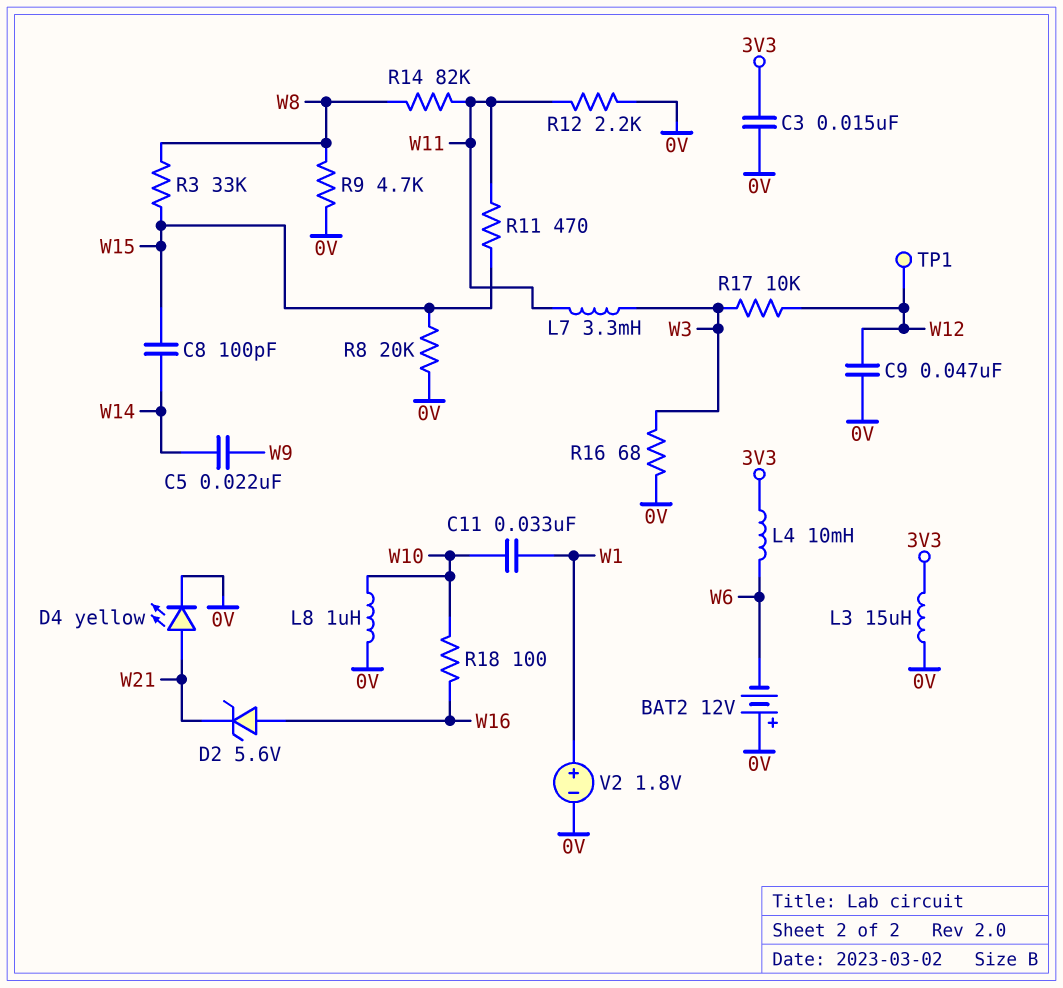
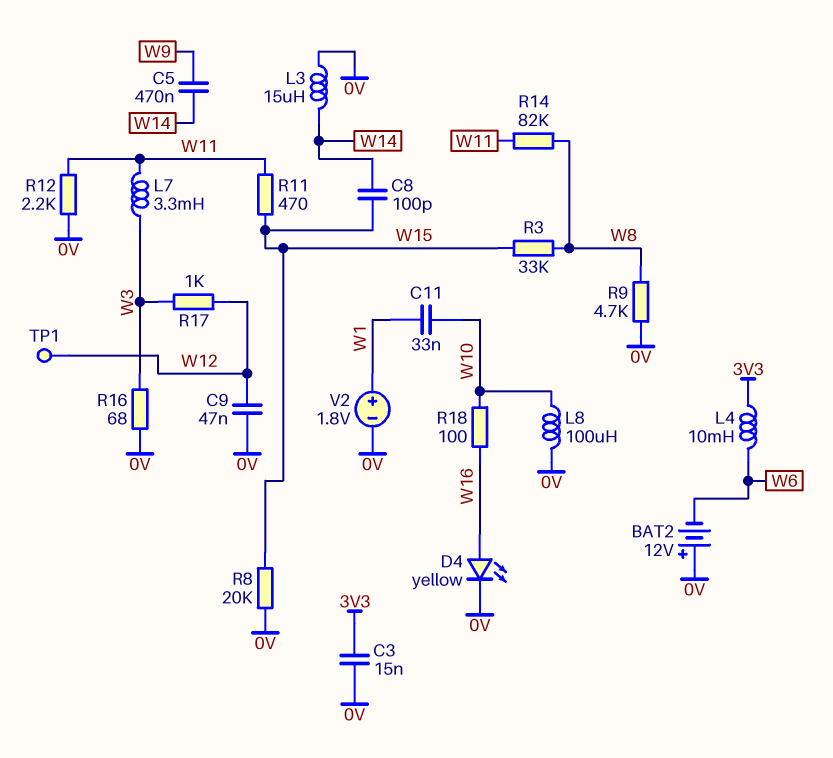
C5: 22nF (W9, W14) -> 470nF (W9, W14)
D2: zener 5.6V (A W16, K W21) -> none
D4: LED yellow (A W21, K 0V) -> LED yellow (A W16, K 0V)
L3: 15uH (0V, 3V3) -> 15uH (0V, W14)
L8: 1uH (0V, W10) -> 100uH (0V, W10)
R17: 10k (W3, W12) -> 1k (W3, W12)

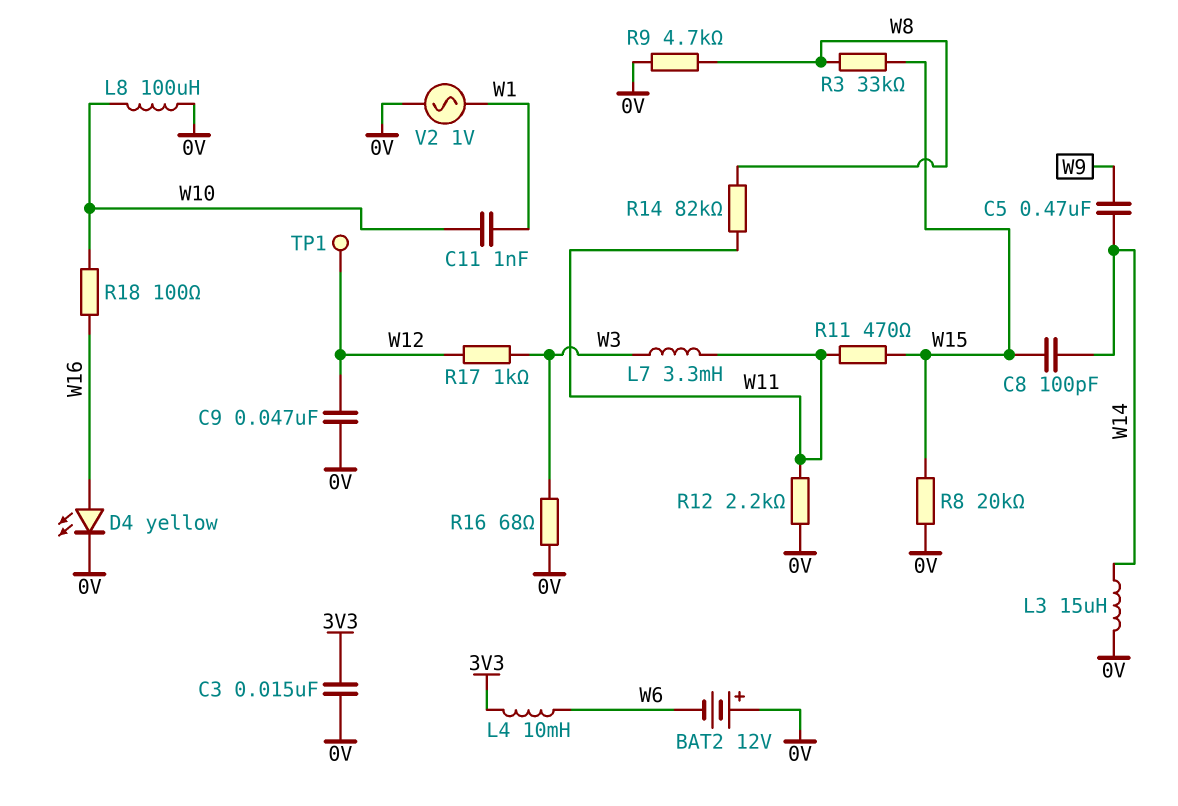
C11: 33nF (W1, W10) -> 1nF (W1, W10)
V2: 1.8V (plus W1, minus 0V) -> AC 1V (0V, W1)

